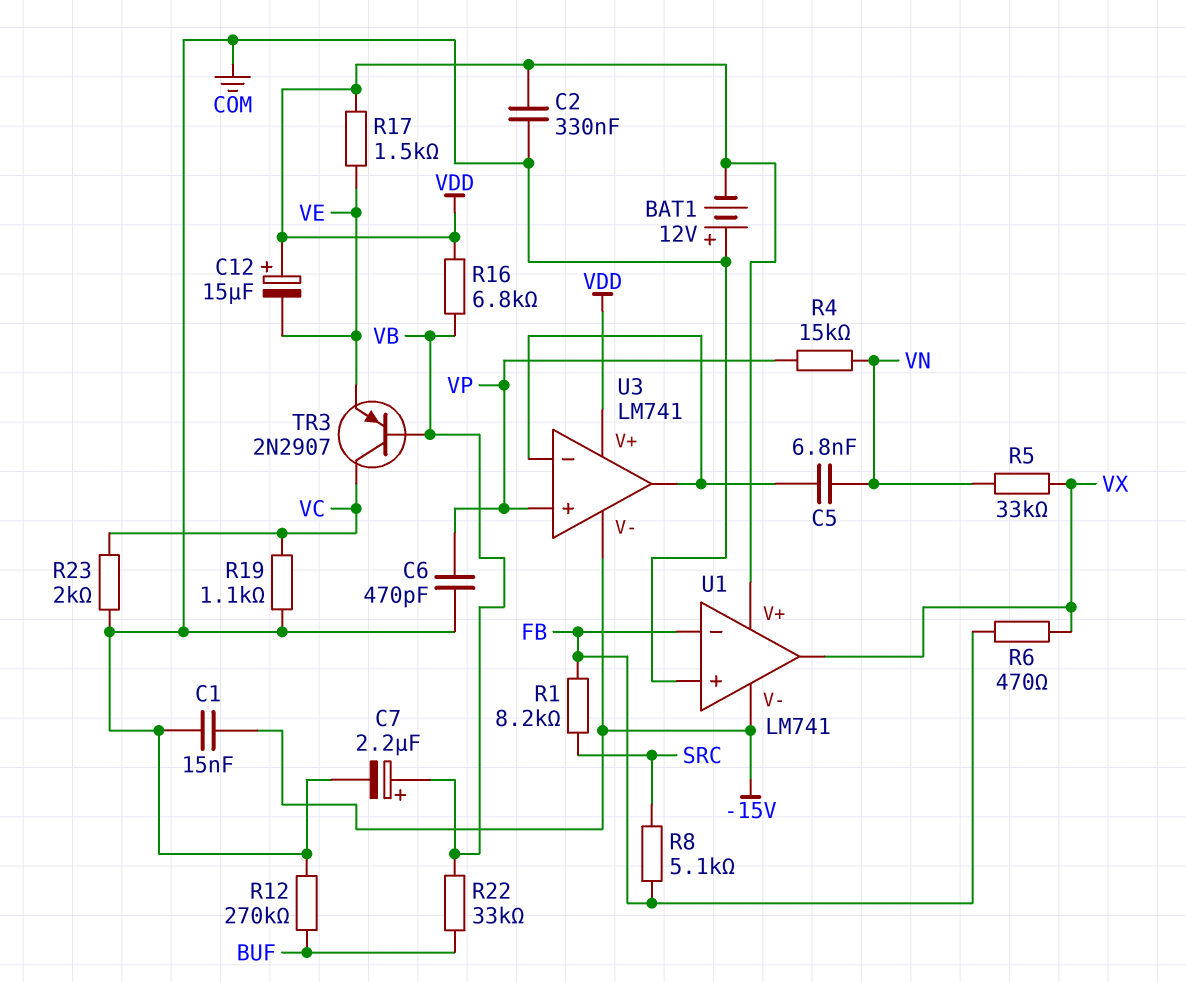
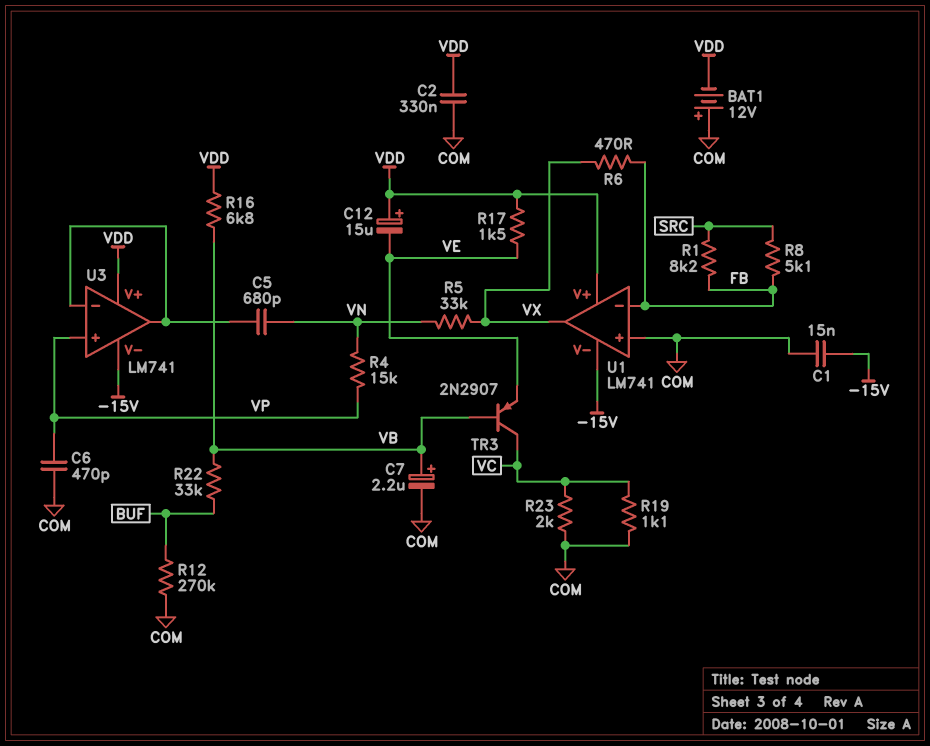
C5: 6.8nF (U3/in-, VN) -> 680pF (U3/in-, VN)

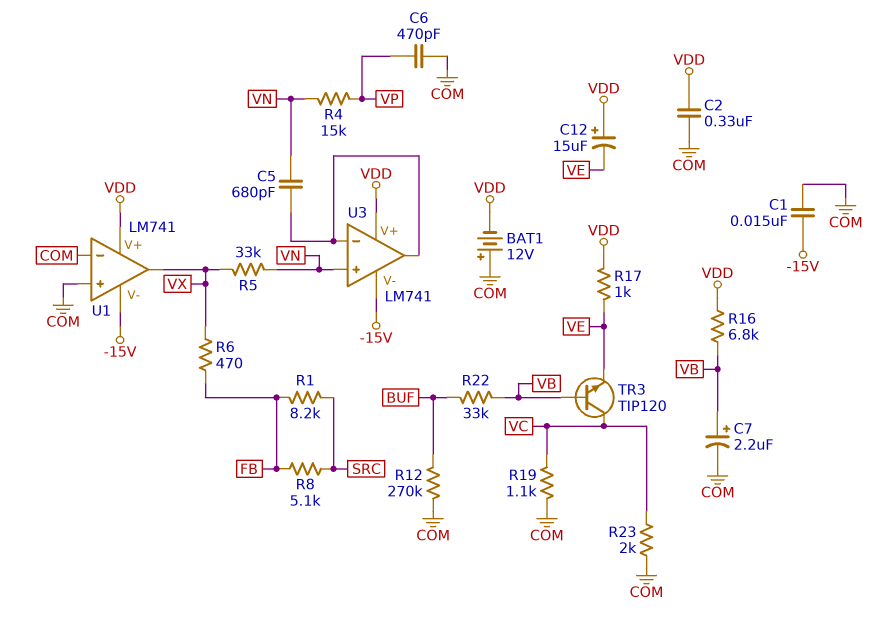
R17: 1.5k (VDD, VE) -> 1k (VDD, VE)
TR3: PNP 2N2907 (B VB, C VC, E VE) -> NPN TIP120 (B VB, C VC, E VE)
U1 pin in-: FB -> COM
U3 pin in+: VP -> VN

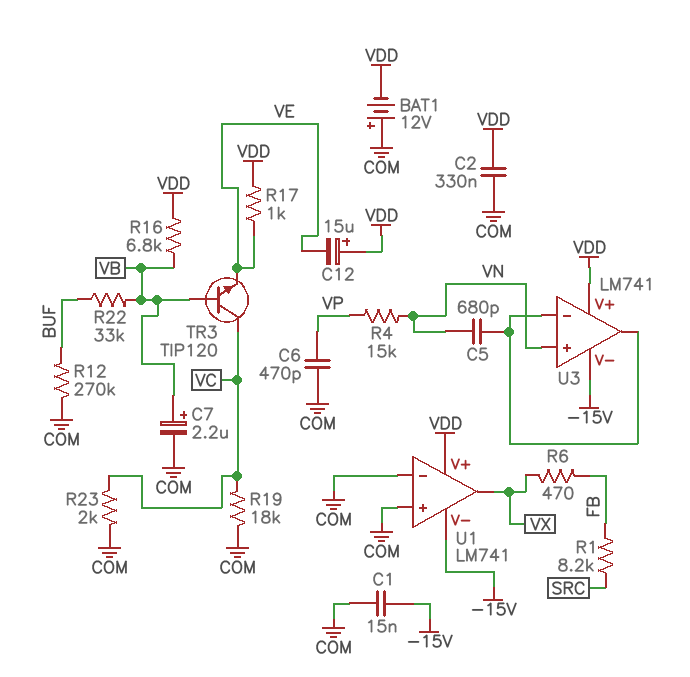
R5: 33k (VN, VX) -> none
R8: 5.1k (FB, SRC) -> none
R19: 1.1k (COM, VC) -> 18k (COM, VC)

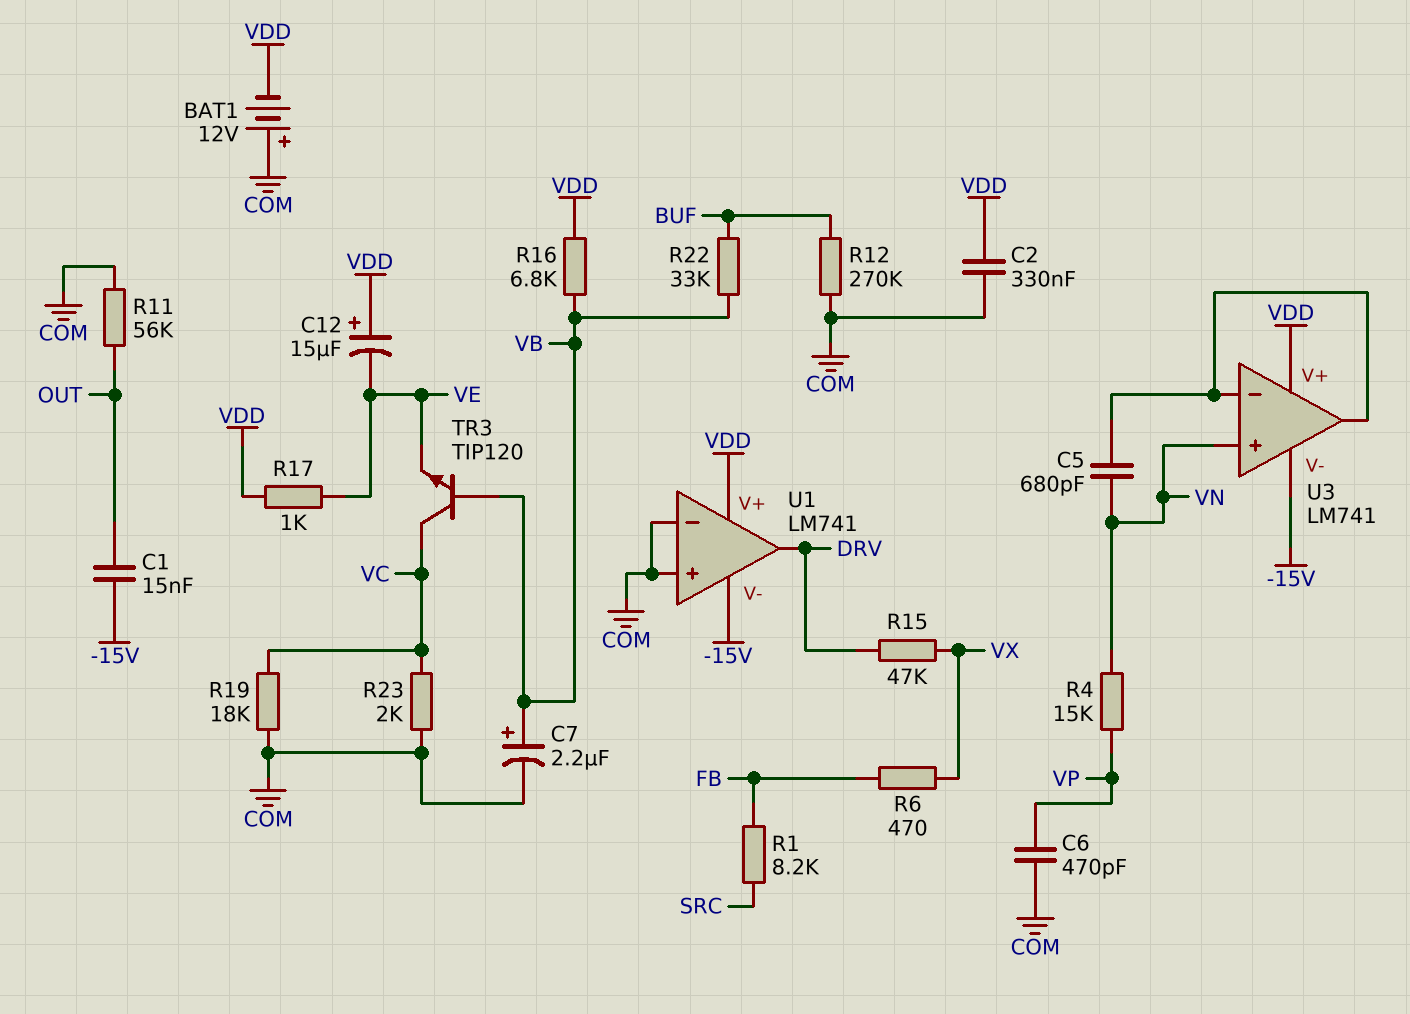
C1: 15nF (-15V, COM) -> 15nF (-15V, OUT)
R11: none -> 56k (COM, OUT)
R15: none -> 47k (DRV, VX)
U1 pin out: VX -> DRV

